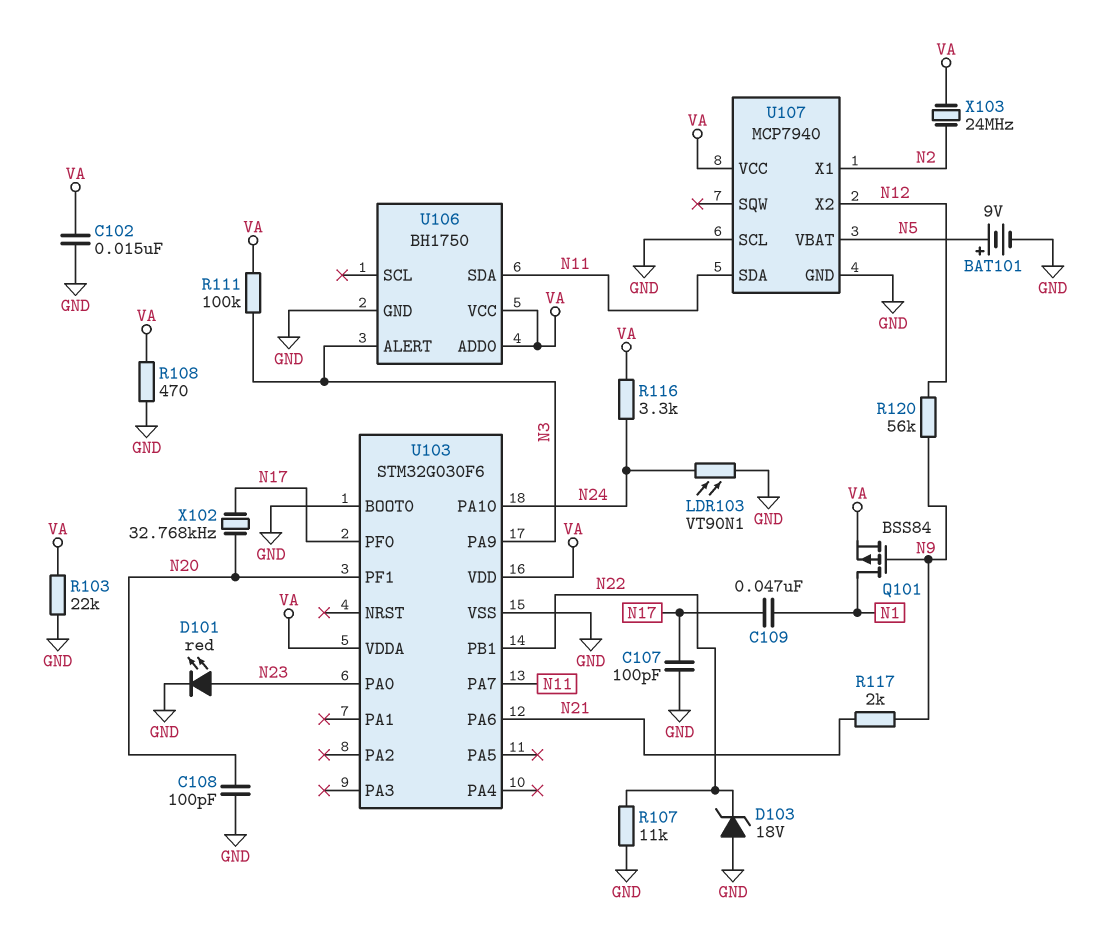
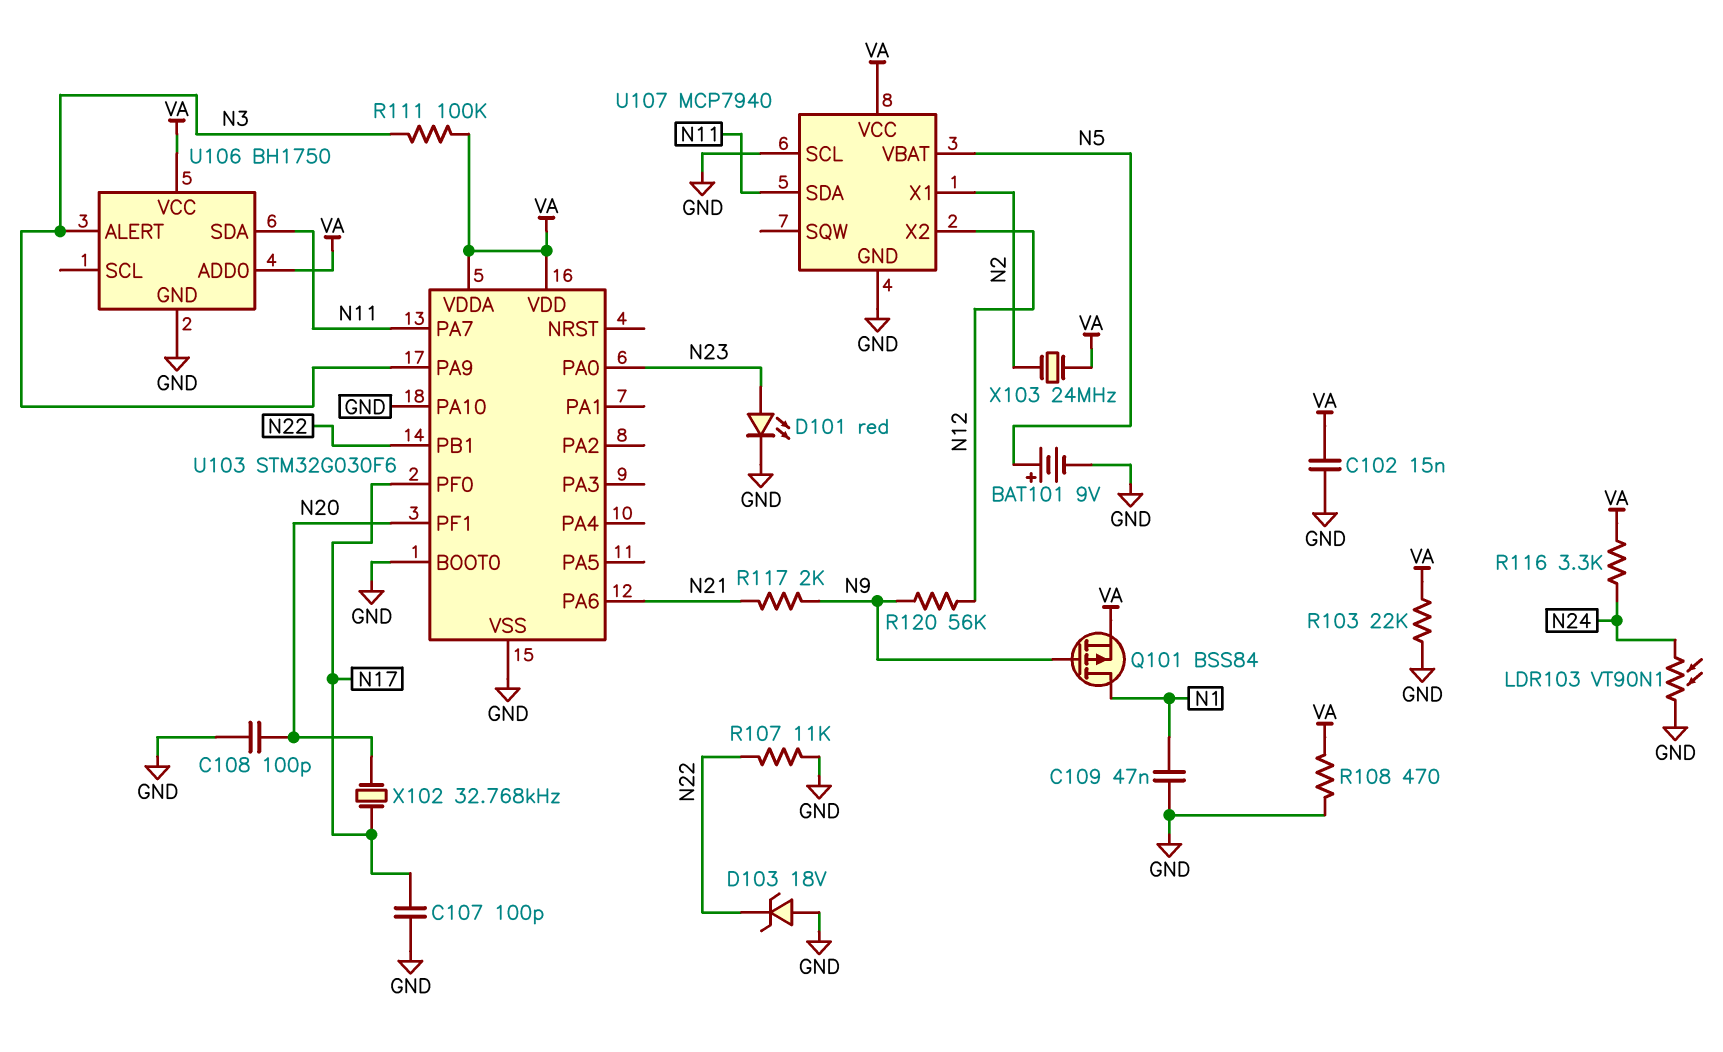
C109: 47nF (N1, N17) -> 47nF (GND, N1)
U103 pin PA10: N24 -> GND

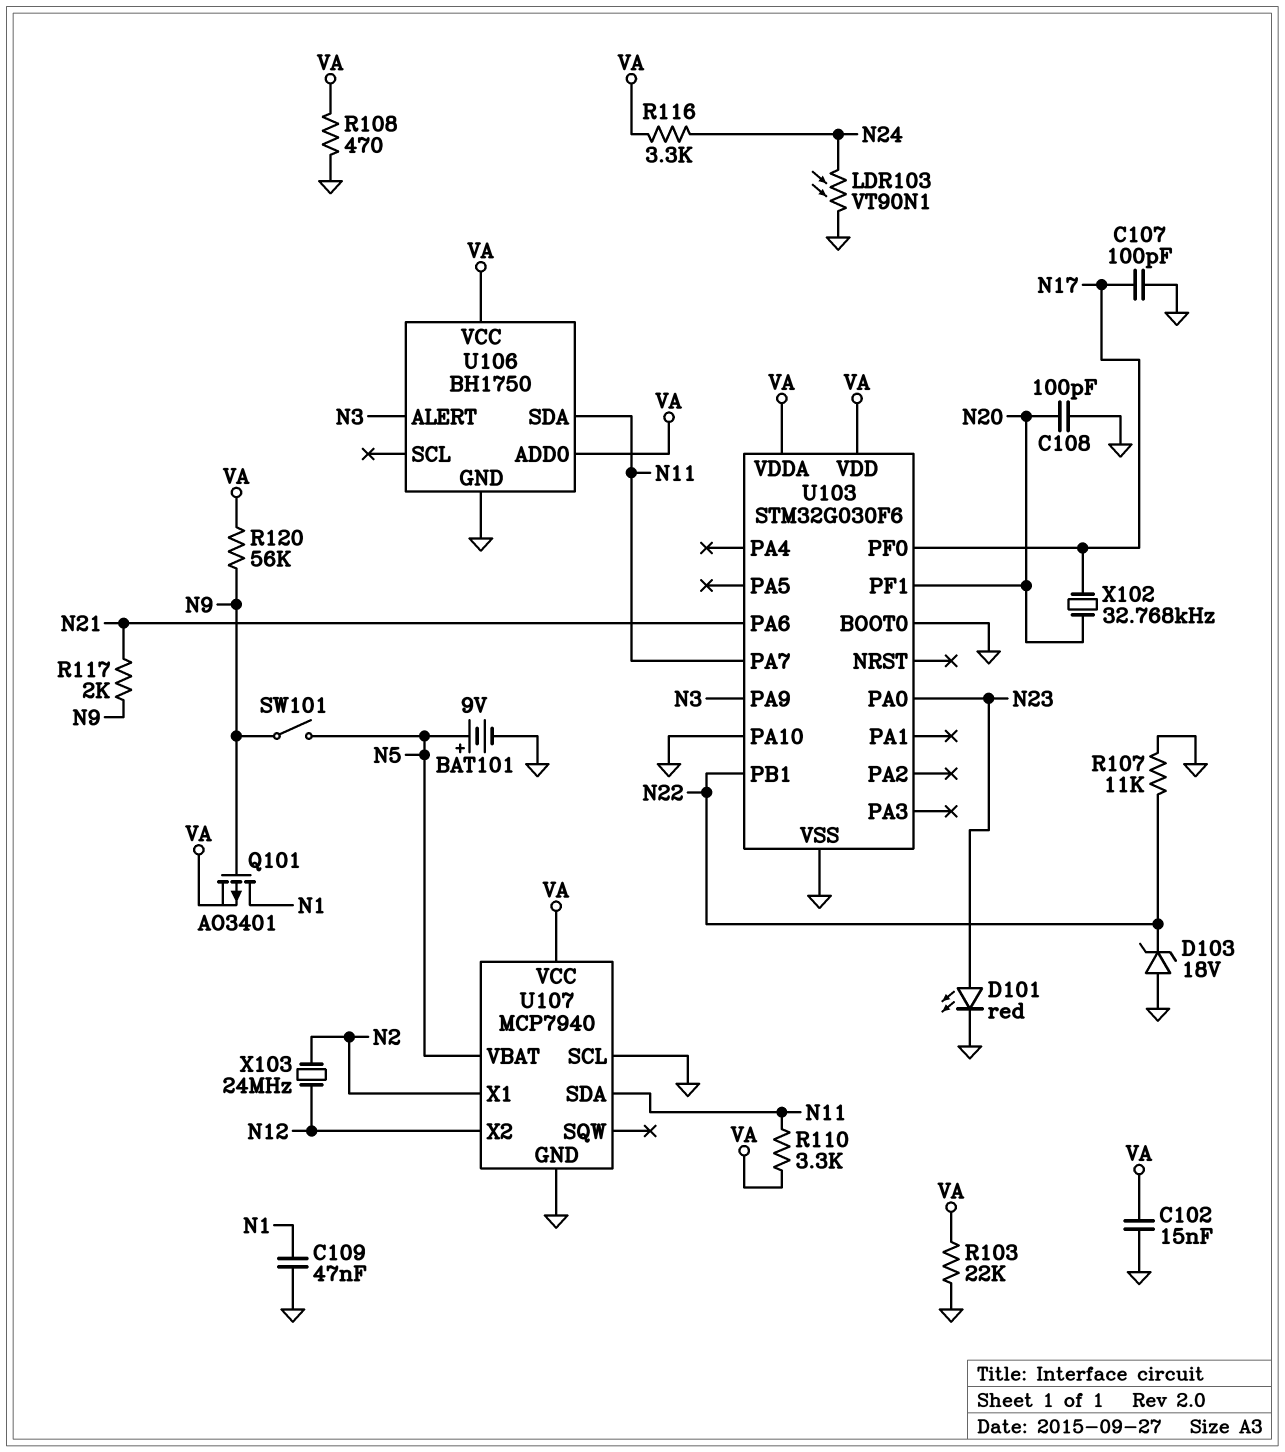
Q101: PMOS BSS84 (G N9, D N1, S VA) -> PMOS AO3401 (G N9, D N1, S VA)
R110: none -> 3.3k (N11, VA)
R111: 100k (N3, VA) -> none
R120: 56k (N9, N12) -> 56k (N9, VA)
SW101: none -> switch (N5, N9)
X103: 24MHz (N2, VA) -> 24MHz (N2, N12)

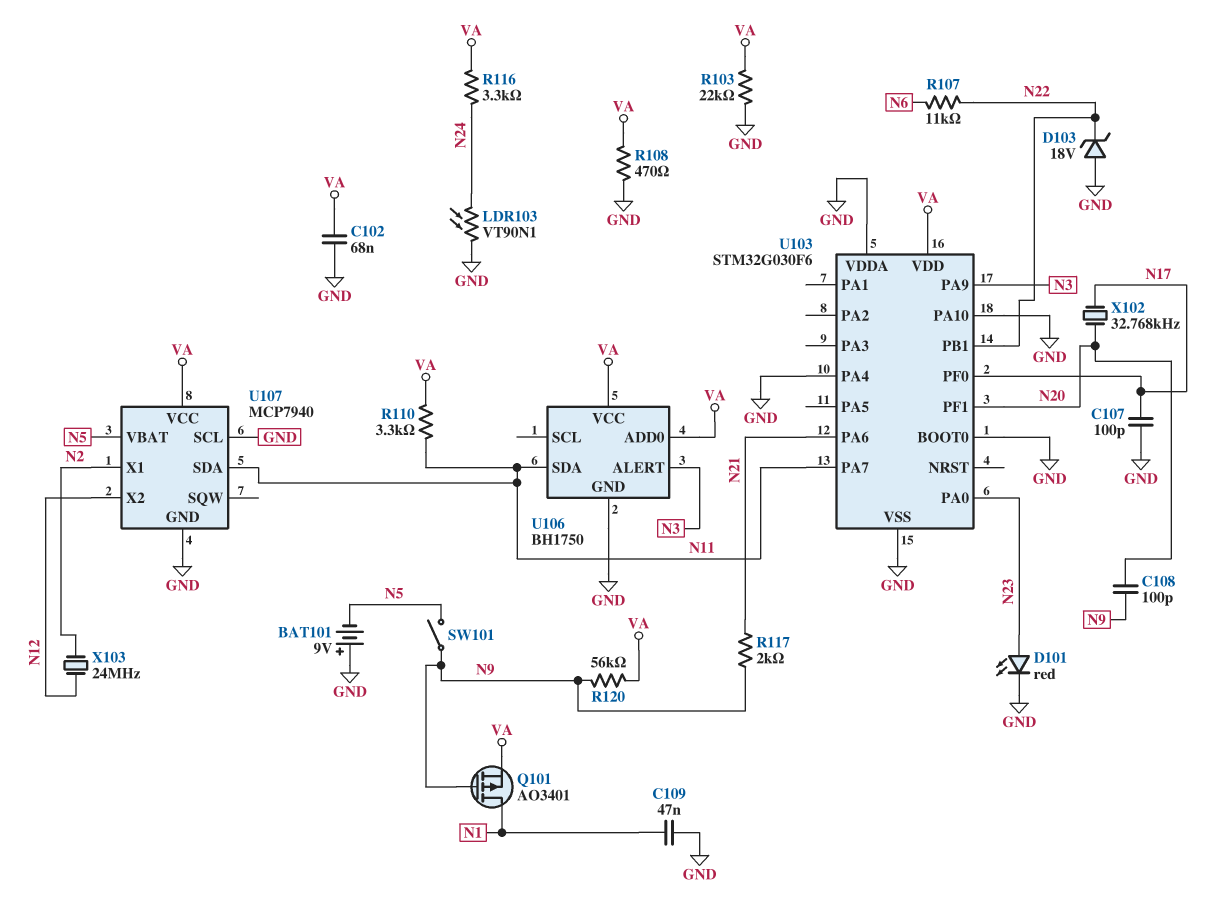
BAT101: 9V (plus N5, minus GND) -> 9V (plus GND, minus N5)
C102: 15nF (GND, VA) -> 68nF (GND, VA)
C108: 100pF (GND, N20) -> 100pF (N9, N20)
R107: 11k (GND, N22) -> 11k (N6, N22)
U103 pin PA4: none -> GND
U103 pin VDDA: VA -> GND

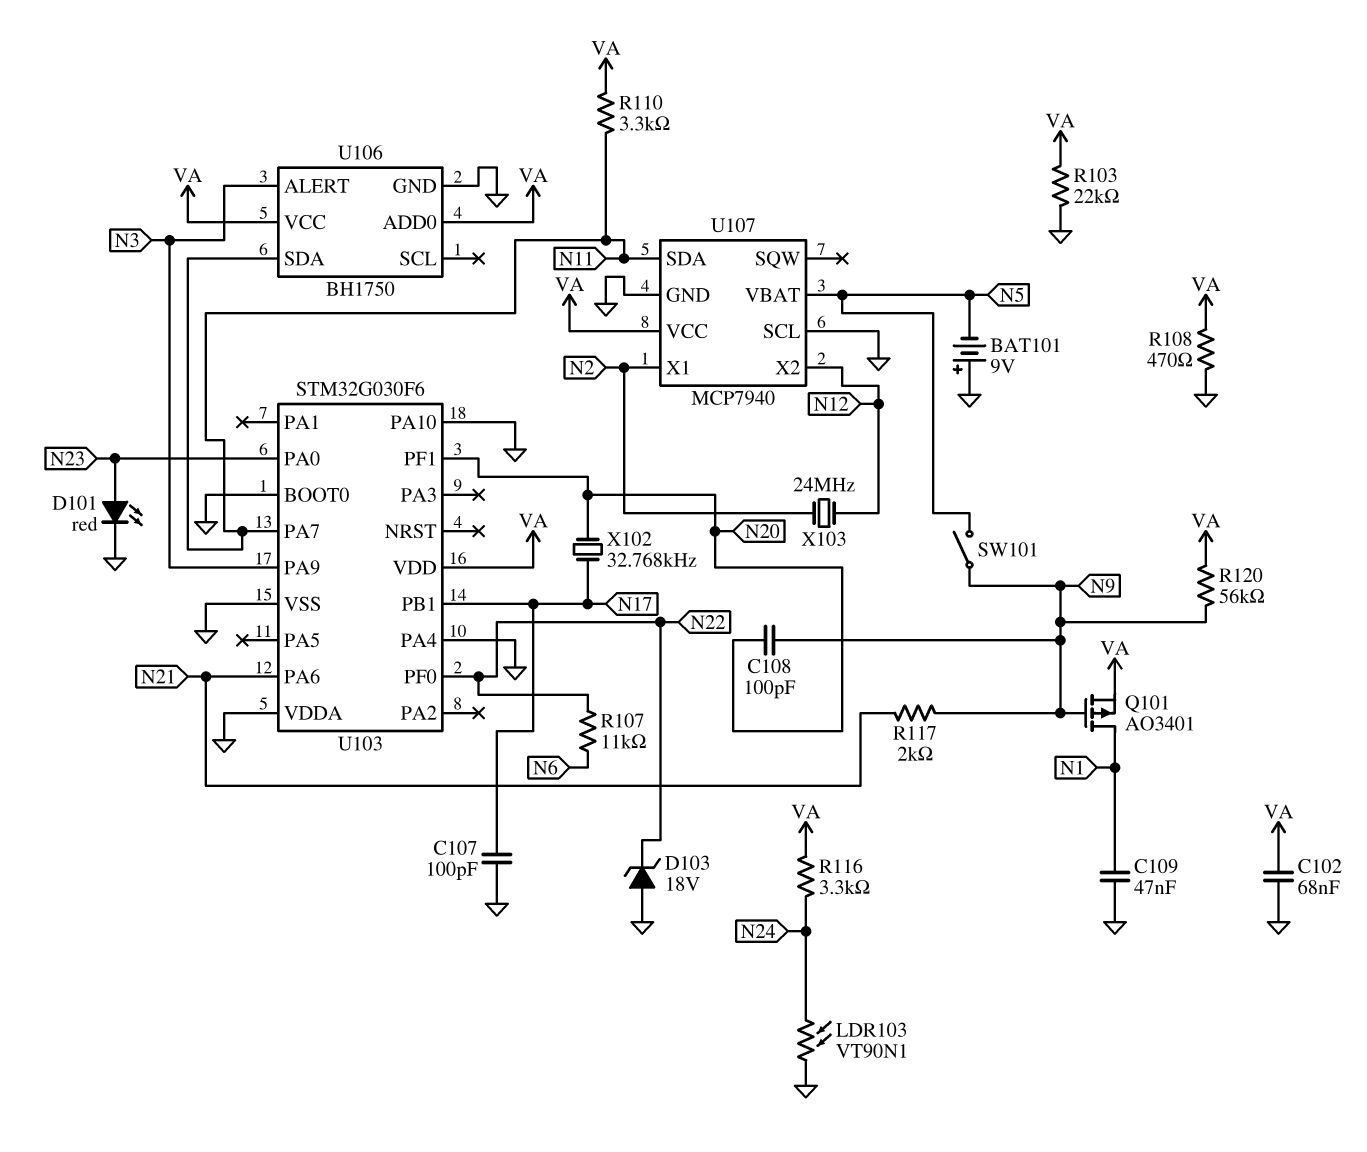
U103 pin PB1: N22 -> N17
U103 pin PF0: N17 -> N22

